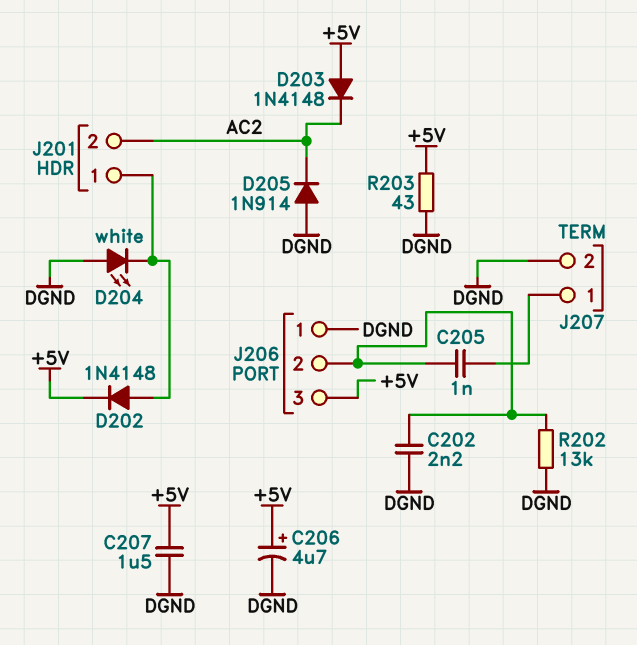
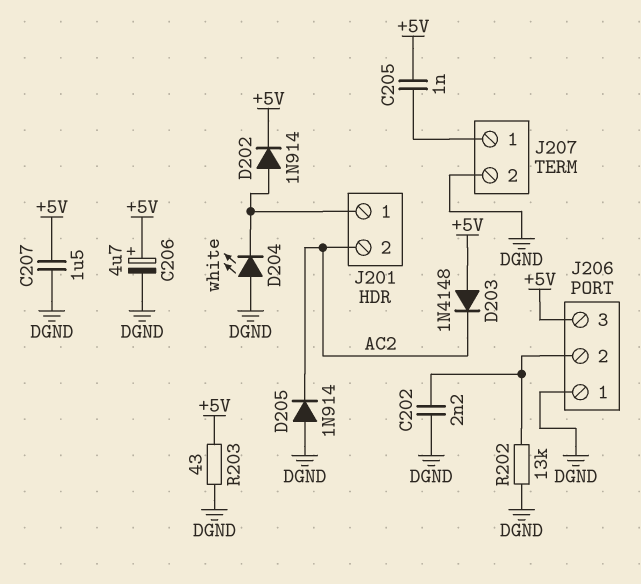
C205: 1nF (J206/2, J207/1) -> 1nF (+5V, J207/1)
D202: diode 1N4148 (A J201/1, K +5V) -> diode 1N914 (A J201/1, K +5V)

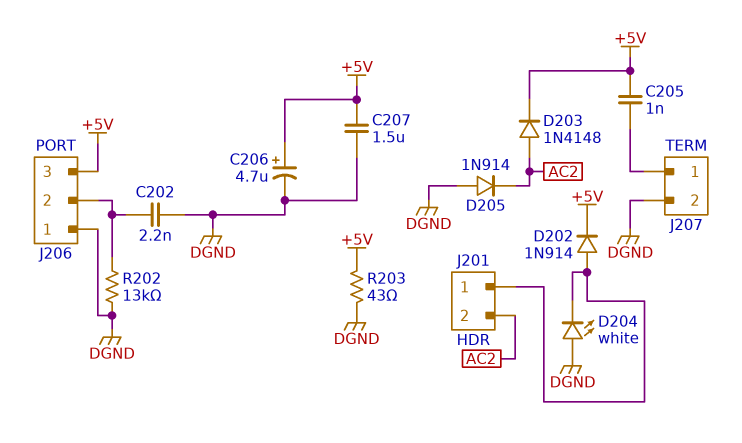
D203: diode 1N4148 (A +5V, K AC2) -> diode 1N4148 (A AC2, K +5V)

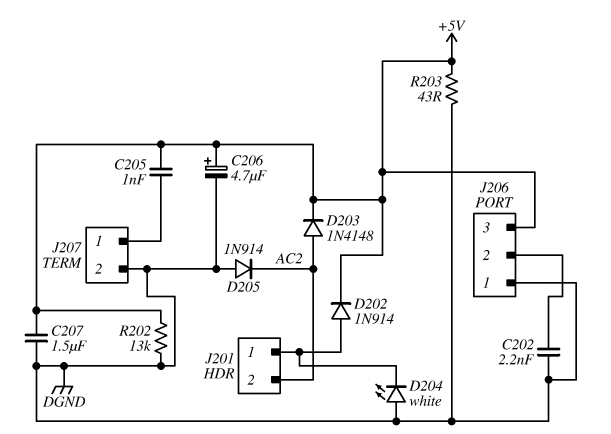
R202: 13k (DGND, J206/2) -> 13k (+5V, DGND)

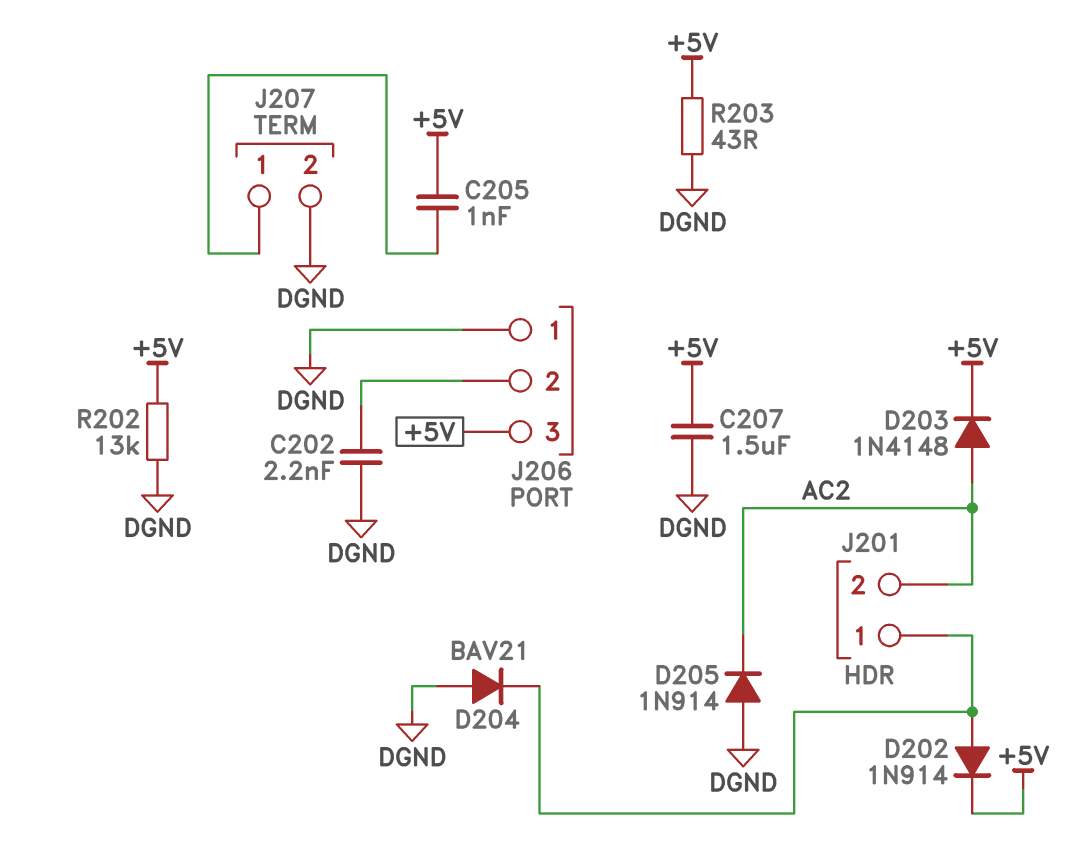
C206: 4.7uF (plus +5V, minus DGND) -> none
D204: LED white (A DGND, K J201/1) -> diode BAV21 (A DGND, K J201/1)

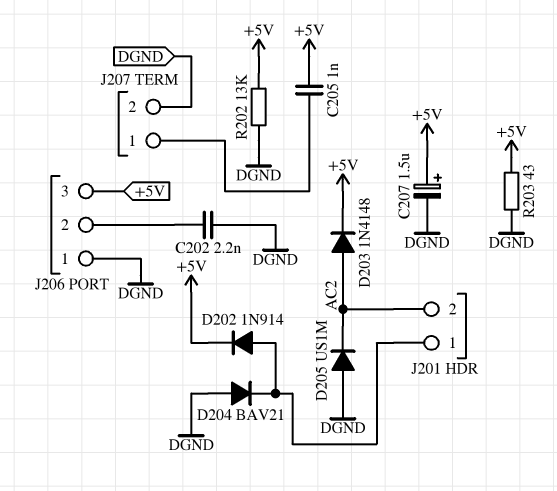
C207: 1.5uF (+5V, DGND) -> 1.5uF (plus +5V, minus DGND)
D205: diode 1N914 (A DGND, K AC2) -> diode US1M (A DGND, K AC2)

